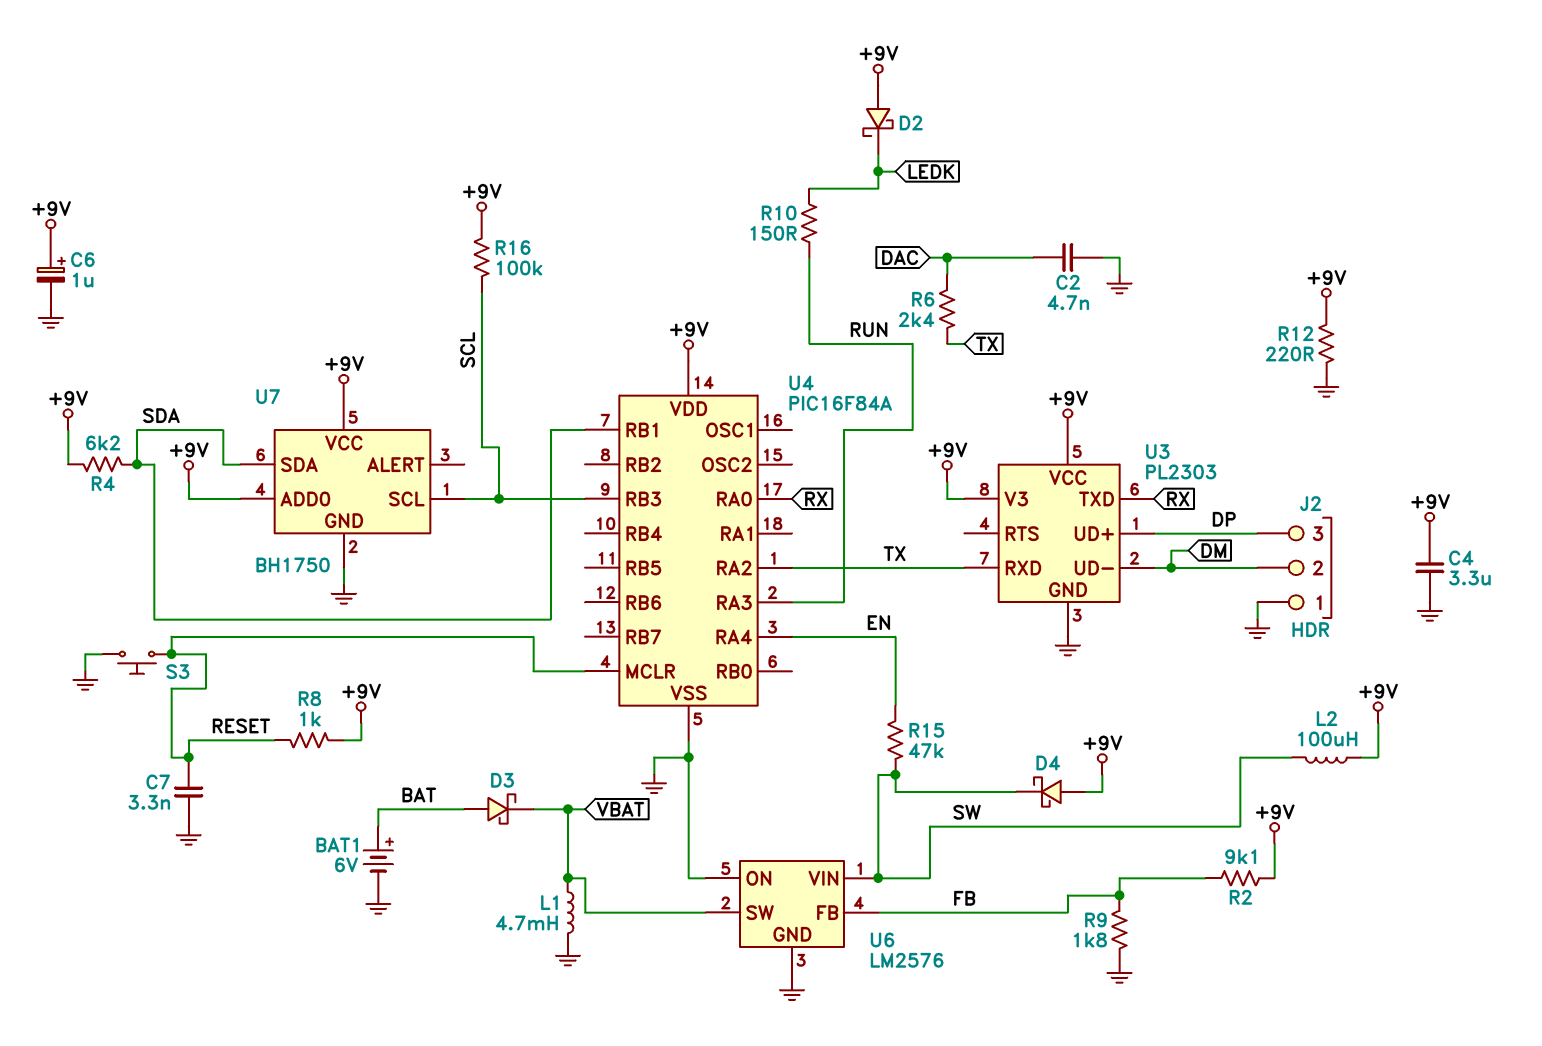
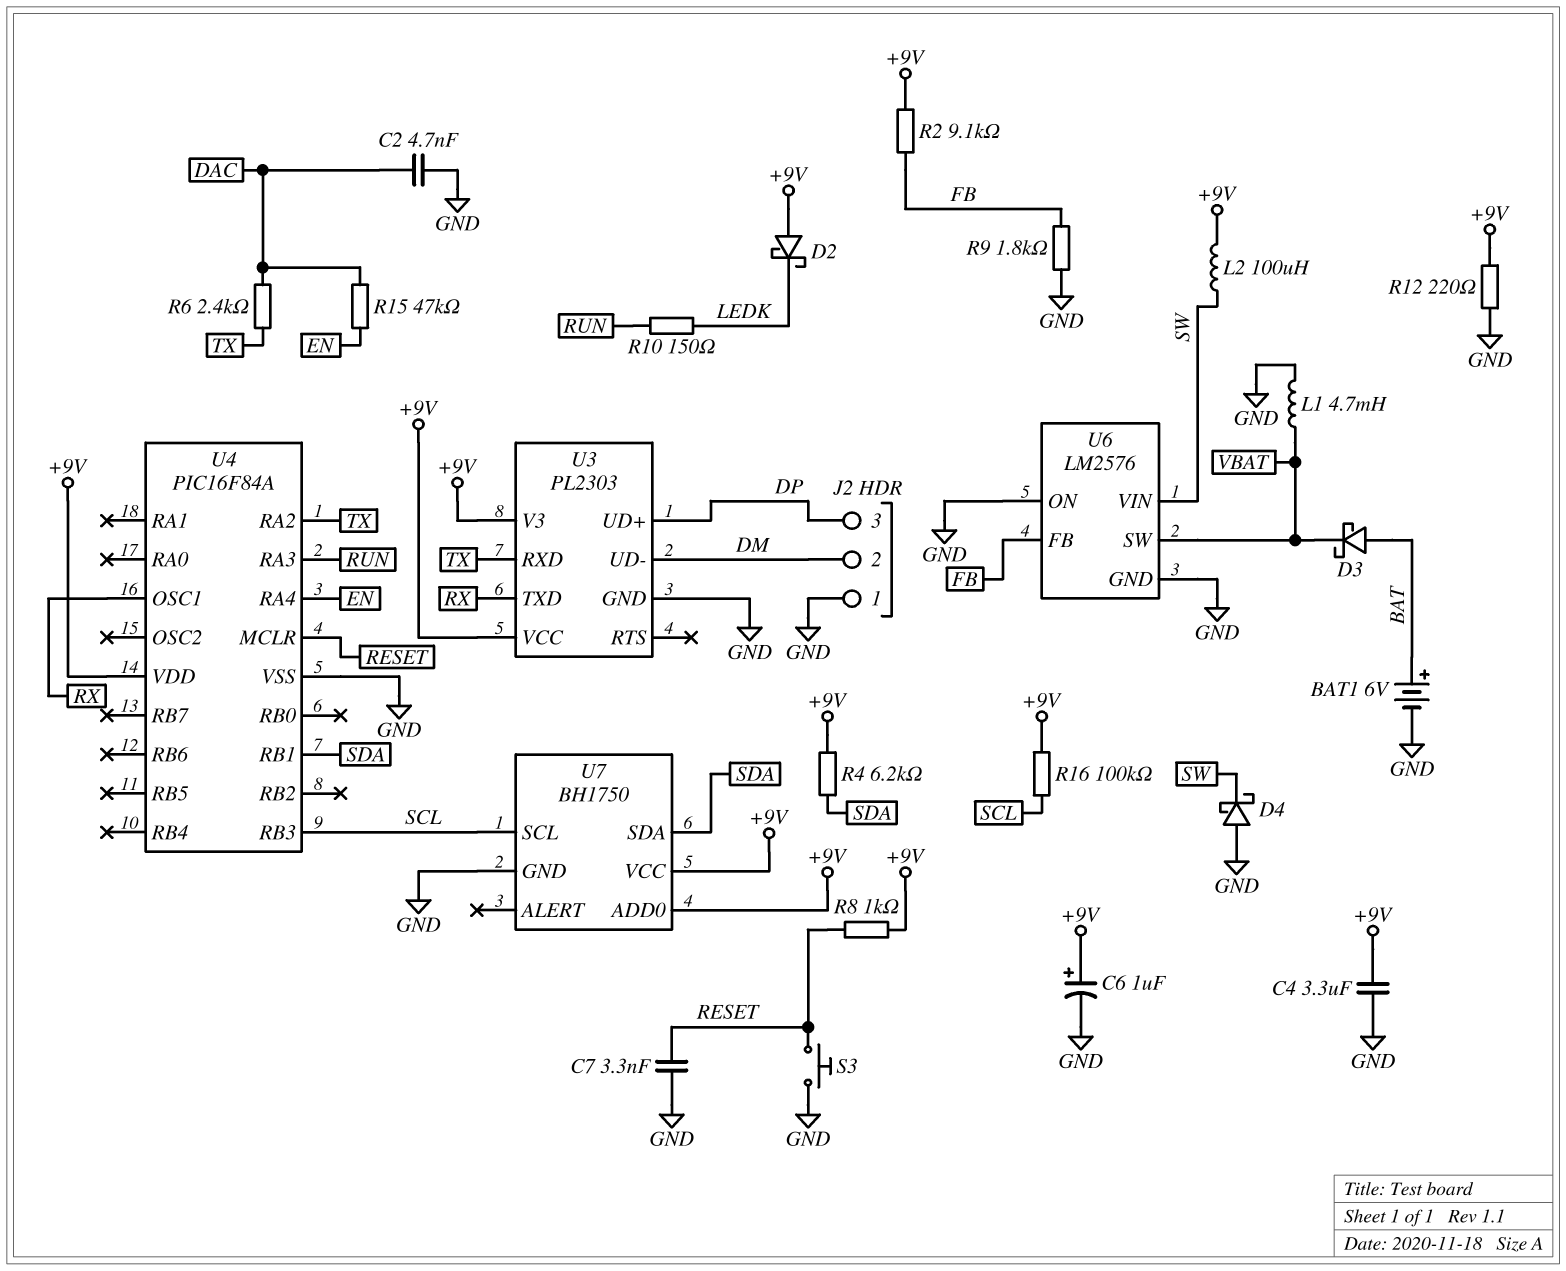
D4: schottky (A +9V, K SW) -> schottky (A GND, K SW)
R15: 47k (EN, SW) -> 47k (DAC, EN)
U4 pin OSC1: none -> RX
U4 pin RA0: RX -> none

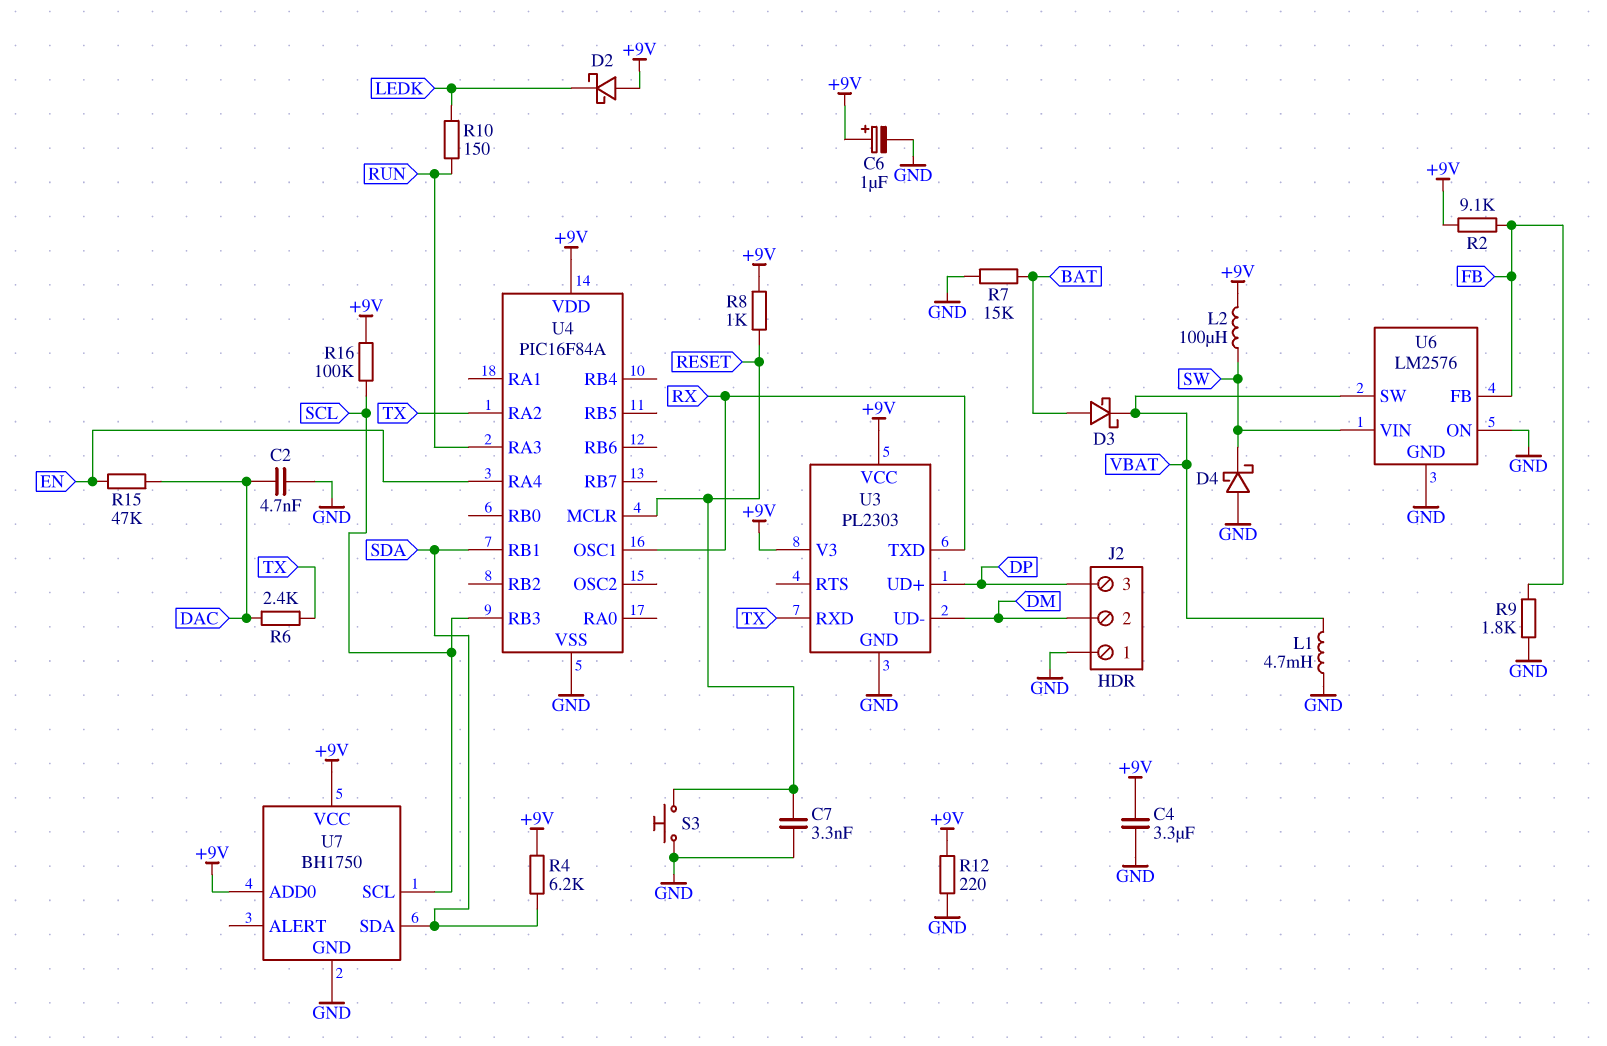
BAT1: 6V (plus BAT, minus GND) -> none
R7: none -> 15k (BAT, GND)

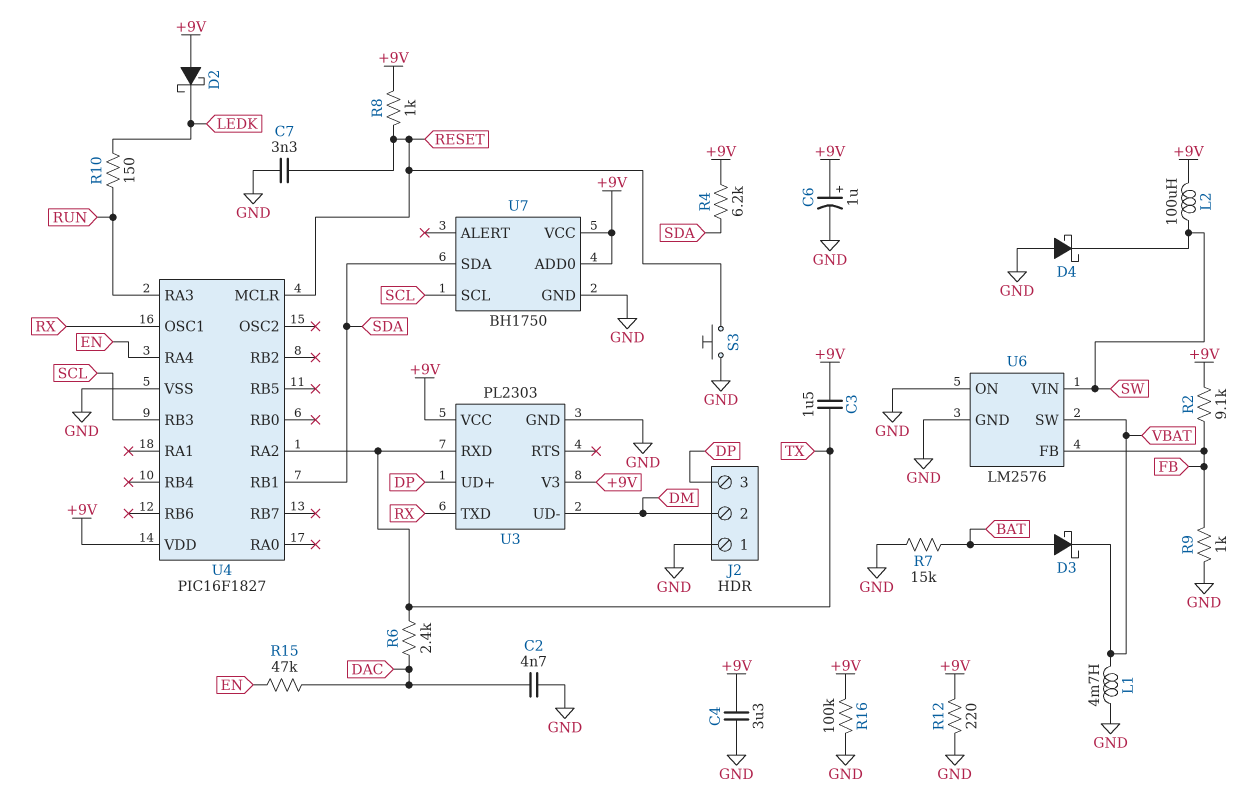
C3: none -> 1.5uF (+9V, TX)
R9: 1.8k (FB, GND) -> 1k (FB, GND)
R16: 100k (+9V, SCL) -> 100k (+9V, GND)
U4: PIC16F84A -> PIC16F1827

